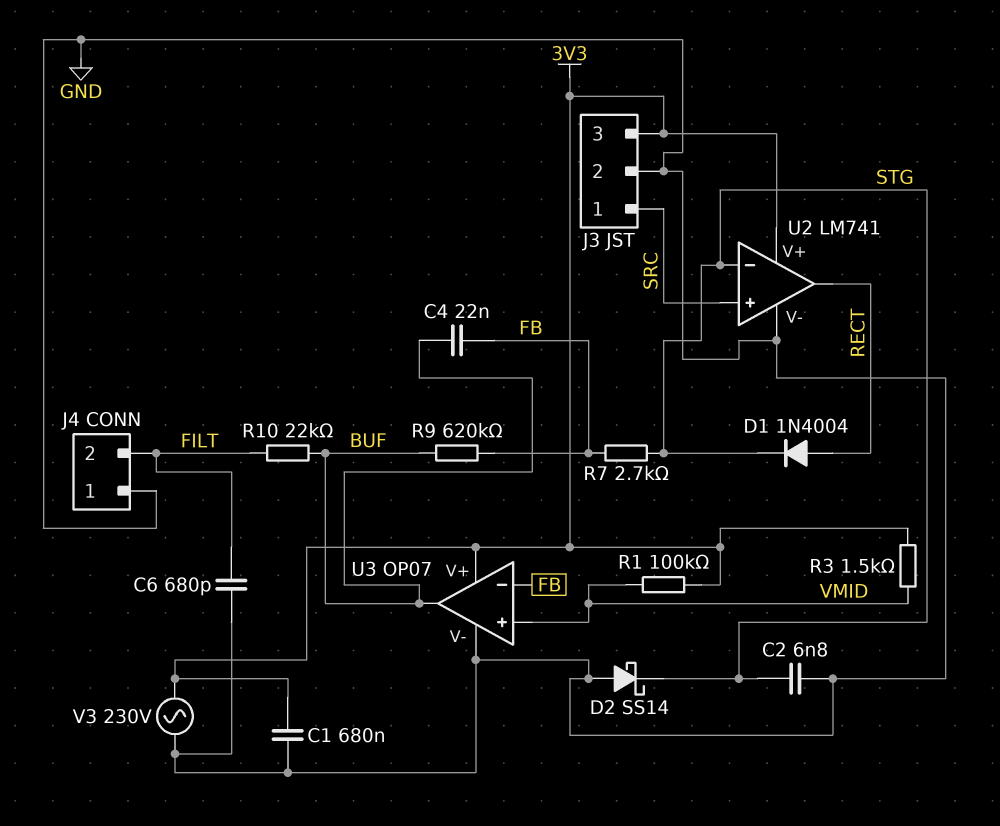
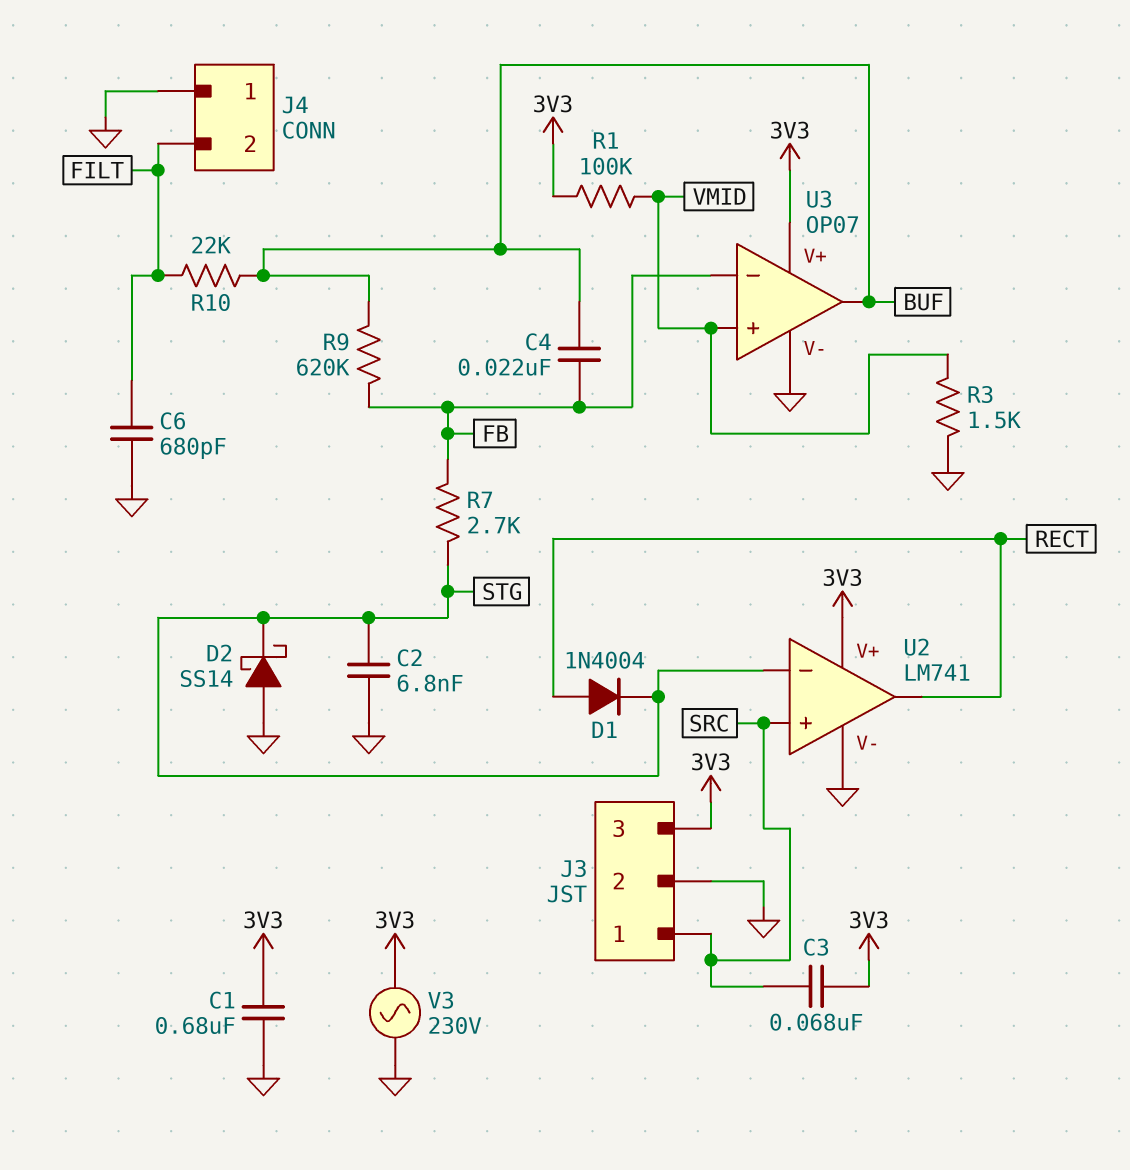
C3: none -> 68nF (3V3, SRC)
R3: 1.5k (3V3, VMID) -> 1.5k (GND, VMID)

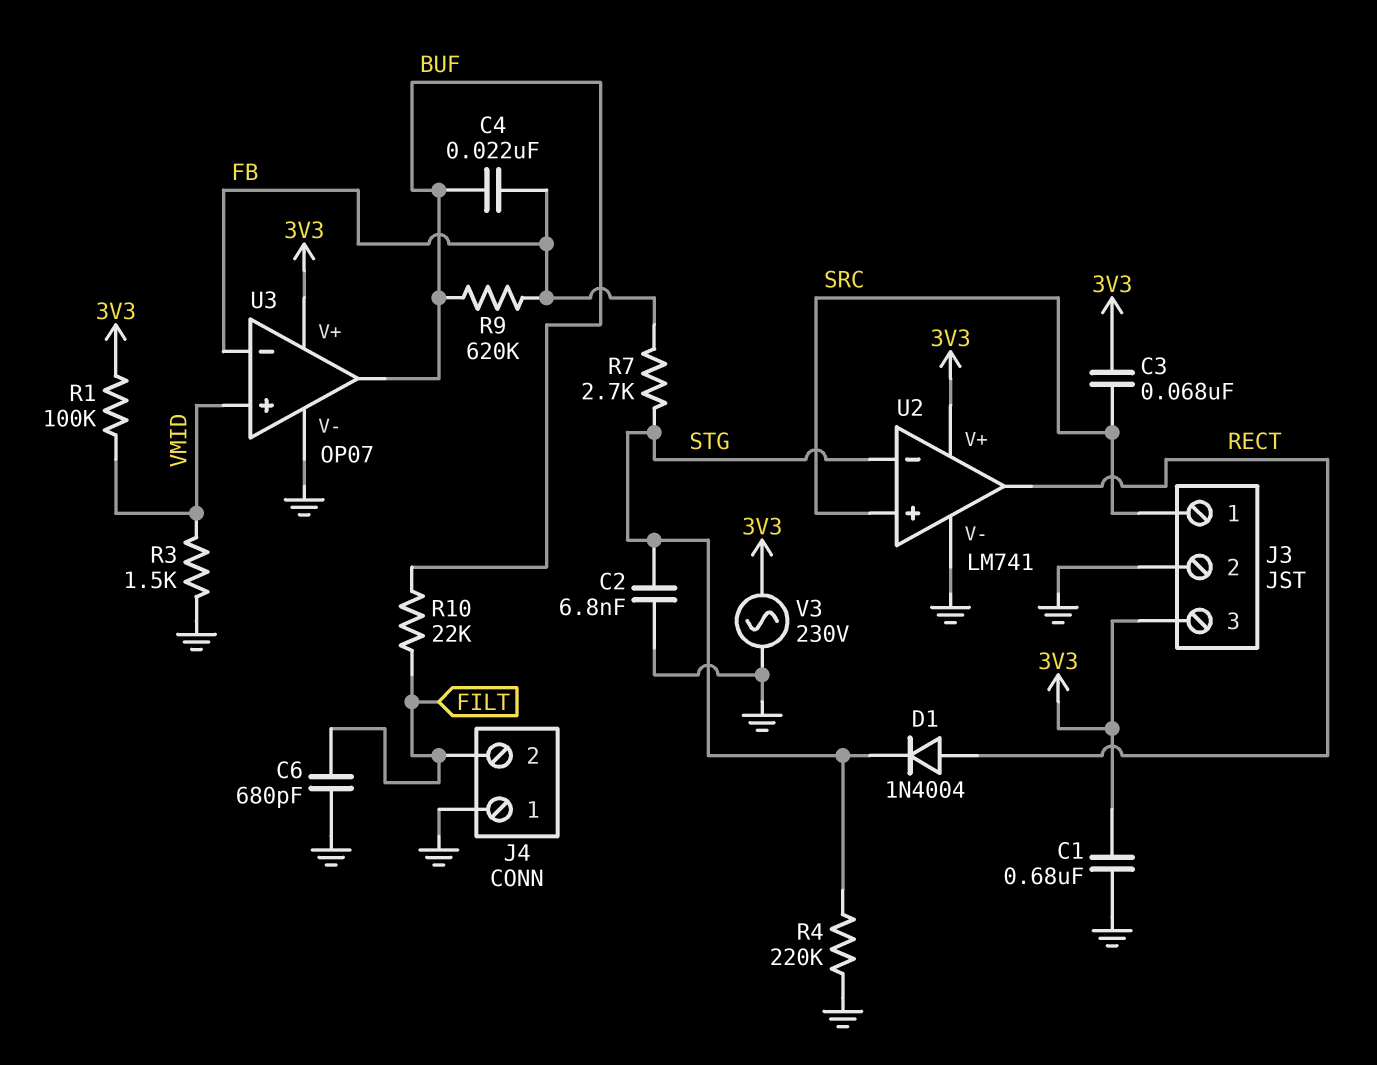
D2: schottky SS14 (A GND, K STG) -> none
R4: none -> 220k (GND, STG)

